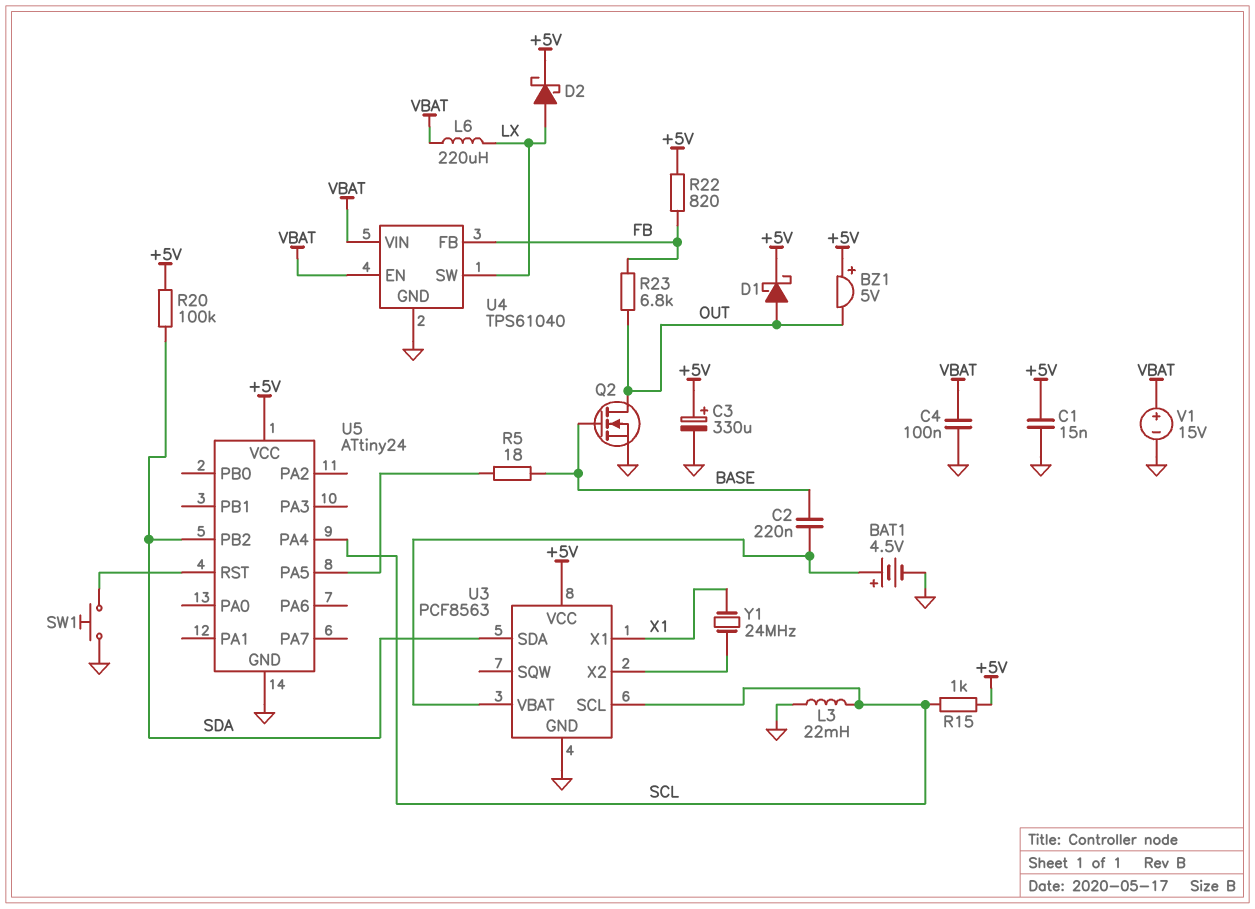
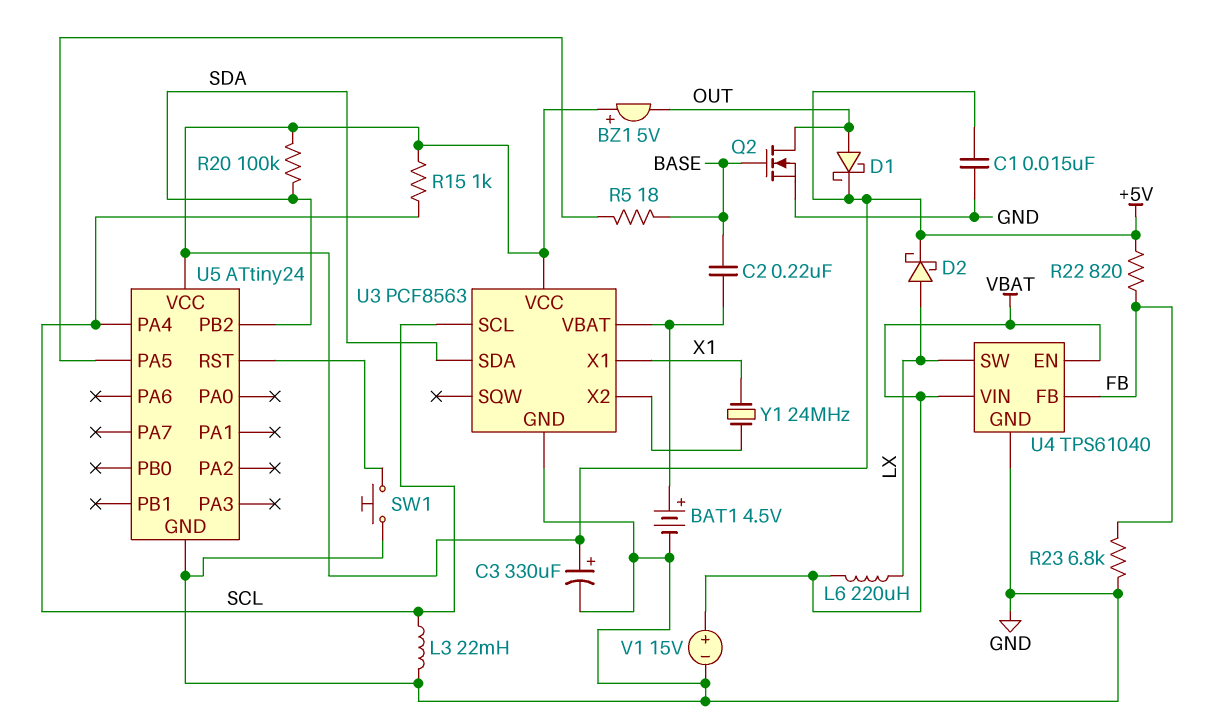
C4: 100nF (GND, VBAT) -> none
R23: 6.8k (FB, OUT) -> 6.8k (FB, GND)

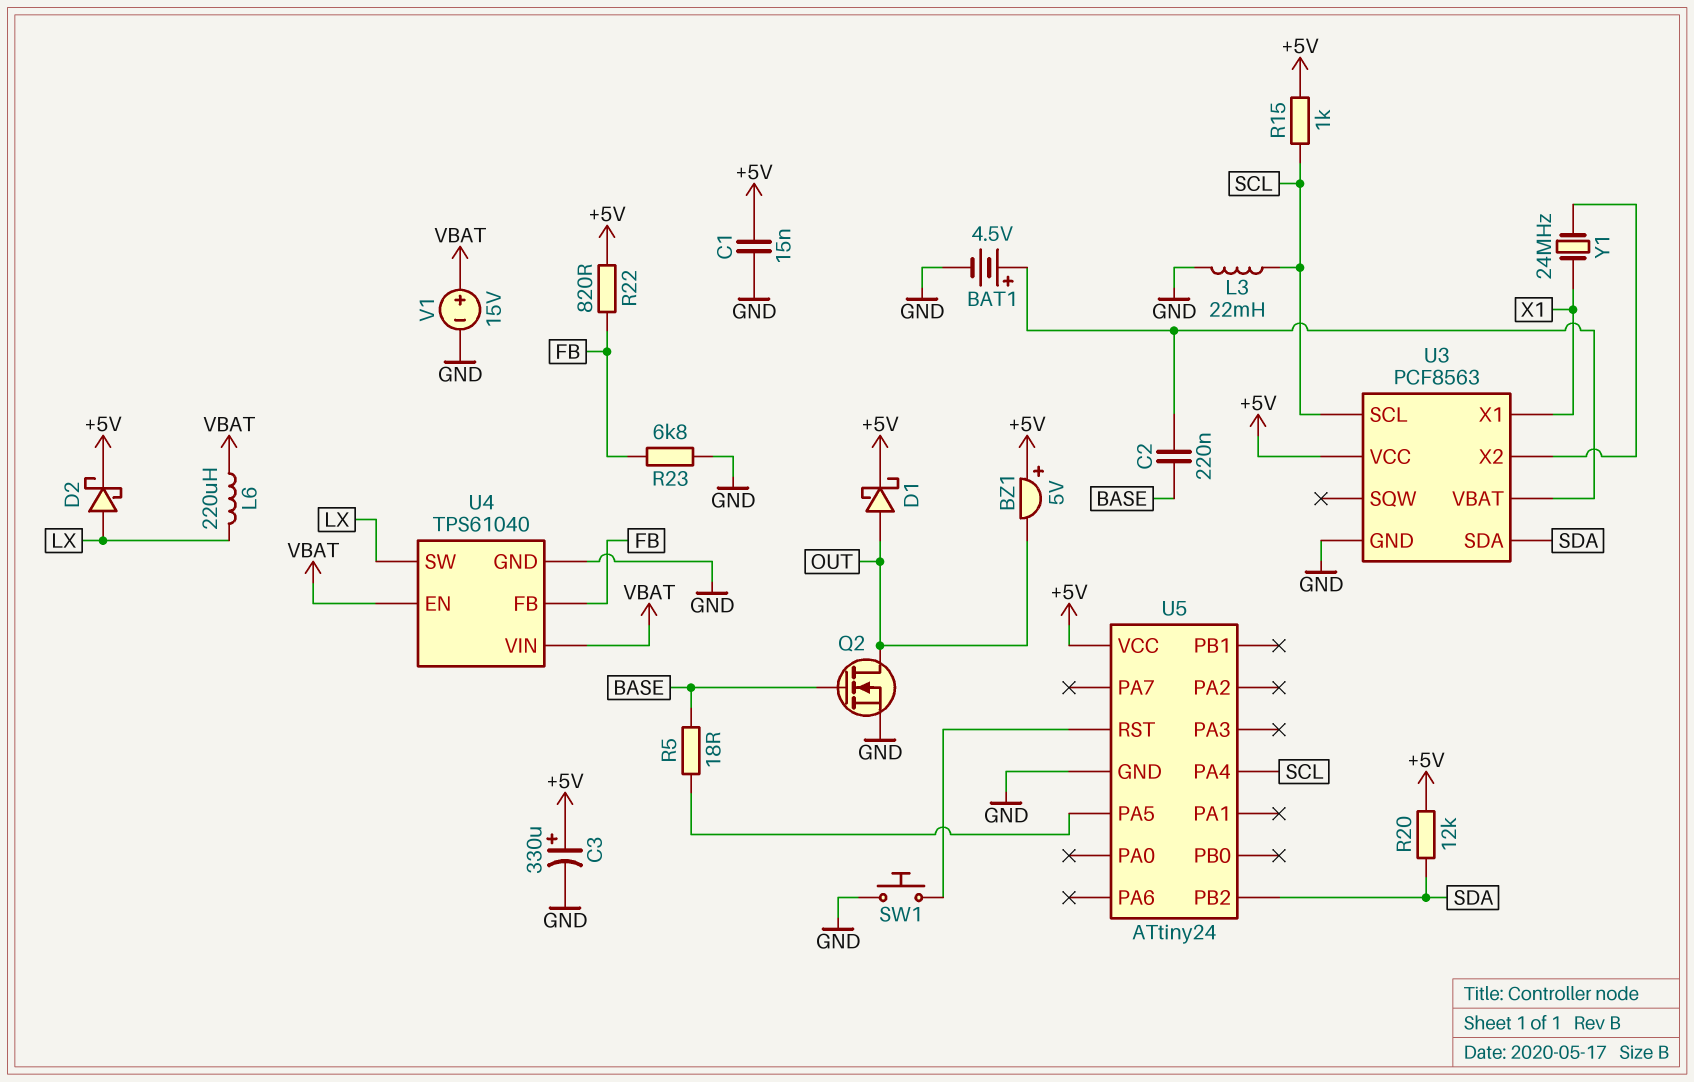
R20: 100k (+5V, SDA) -> 12k (+5V, SDA)

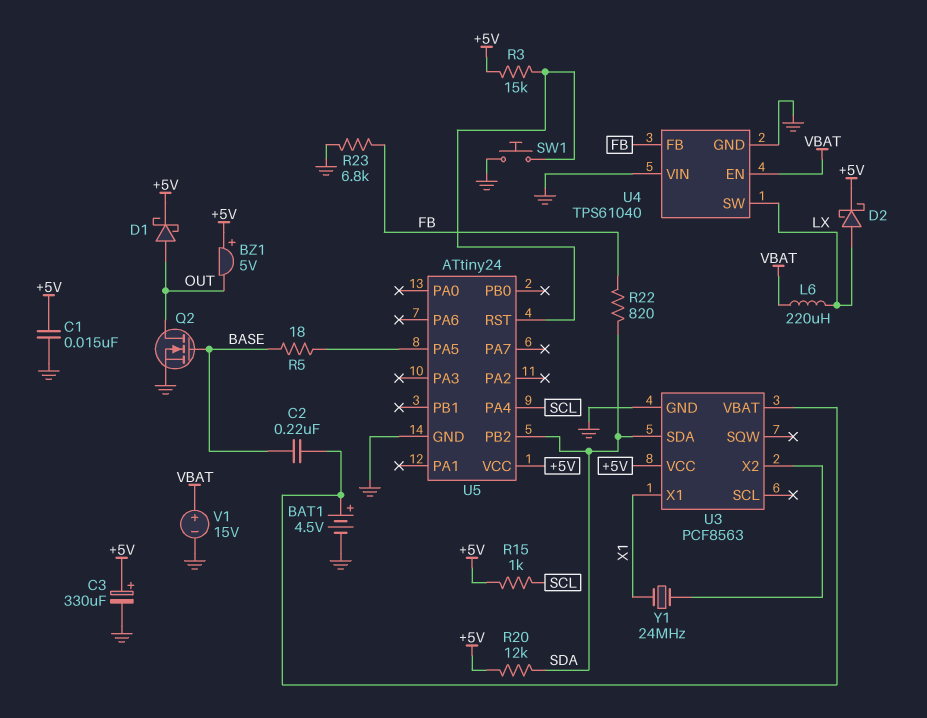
L3: 22mH (GND, SCL) -> none
R3: none -> 15k (+5V, U5/RST)
R22: 820 (+5V, FB) -> 820 (FB, SDA)
U3 pin SCL: SCL -> none
U4 pin VIN: VBAT -> GND

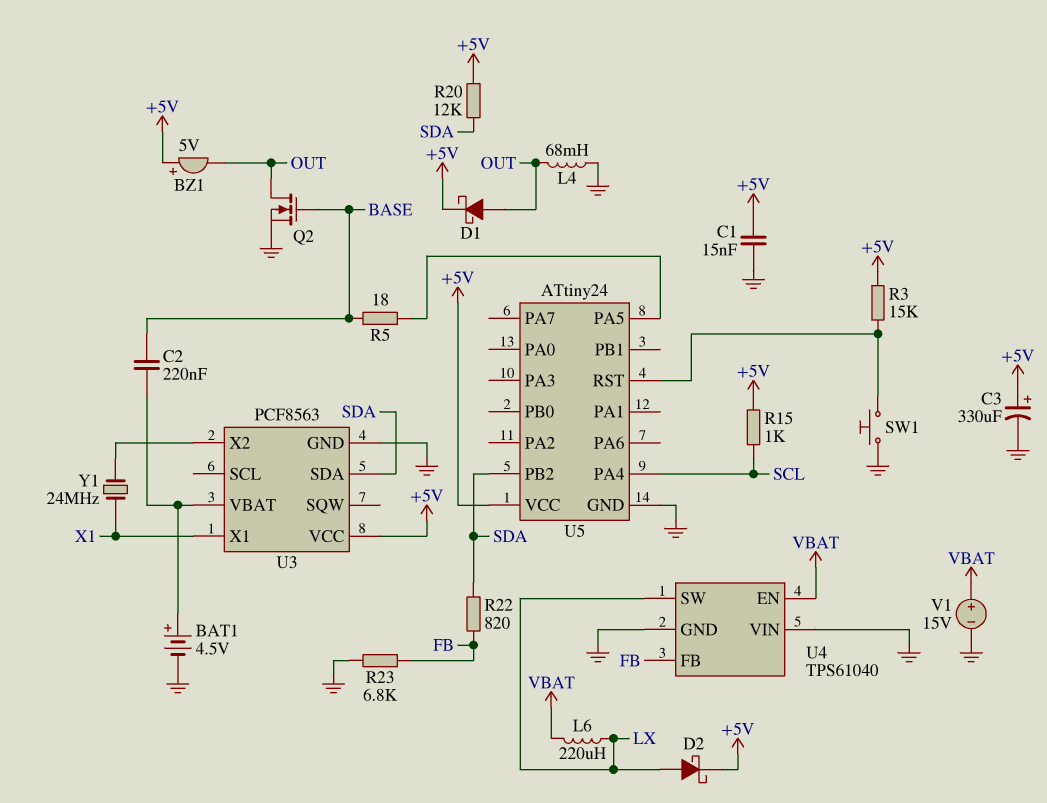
L4: none -> 68mH (GND, OUT)

